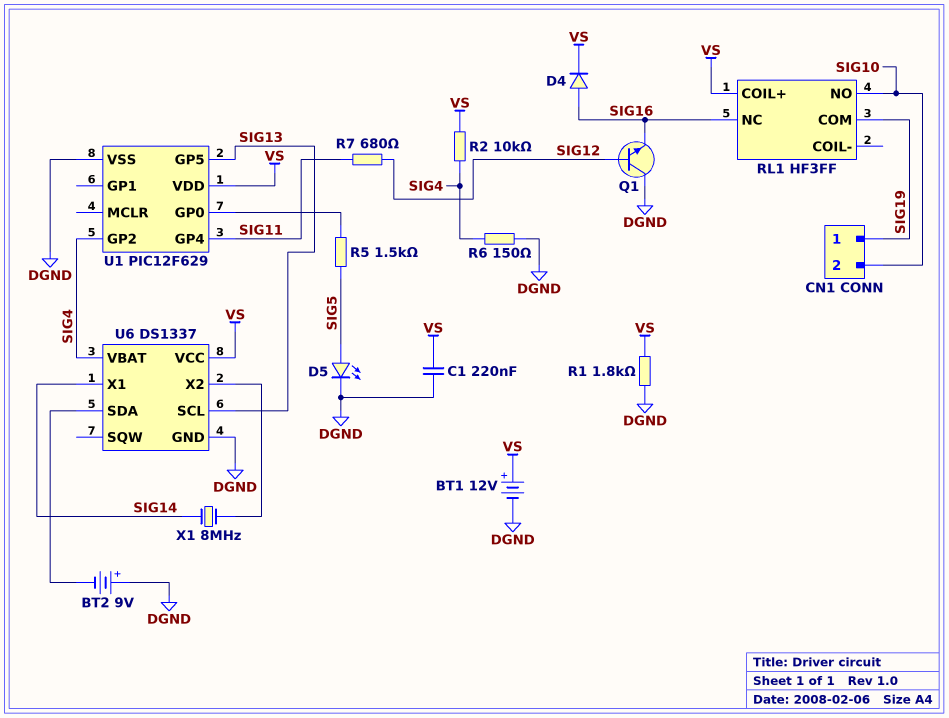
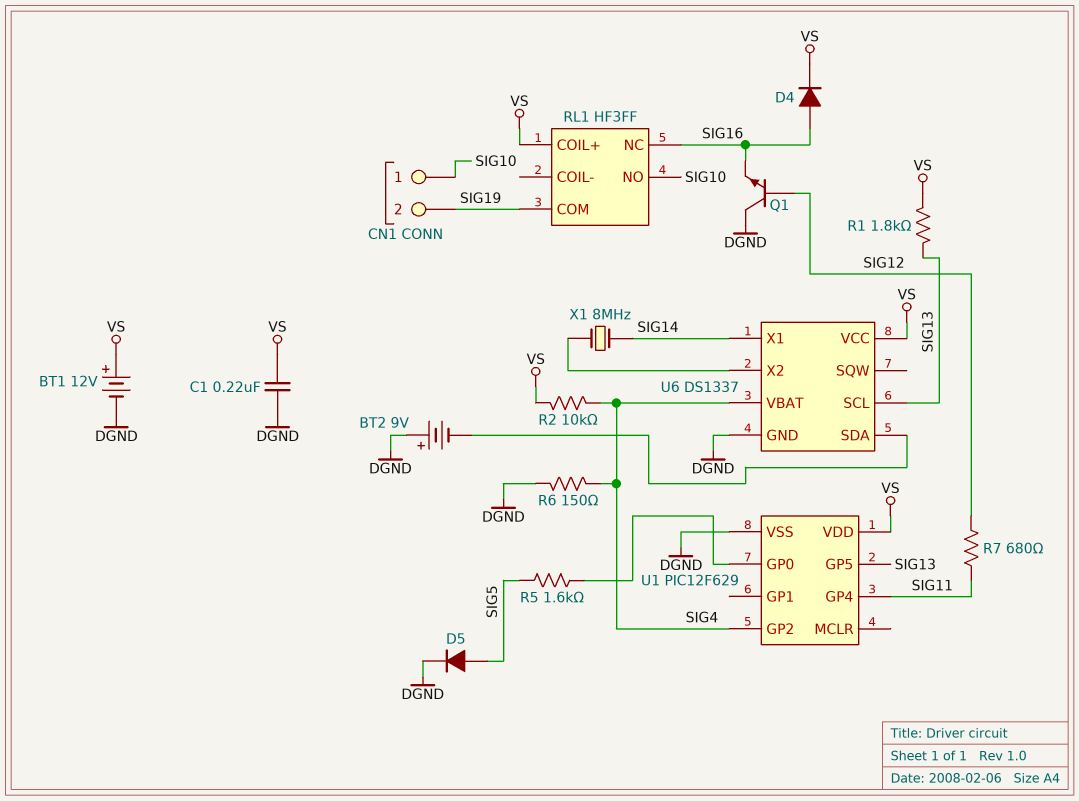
CN1 pin 1: SIG19 -> SIG10
CN1 pin 2: SIG10 -> SIG19
D5: LED (A SIG5, K DGND) -> diode (A SIG5, K DGND)
R1: 1.8k (DGND, VS) -> 1.8k (SIG13, VS)
R5: 1.5k (SIG5, U1/GP0) -> 1.6k (SIG5, U1/GP0)

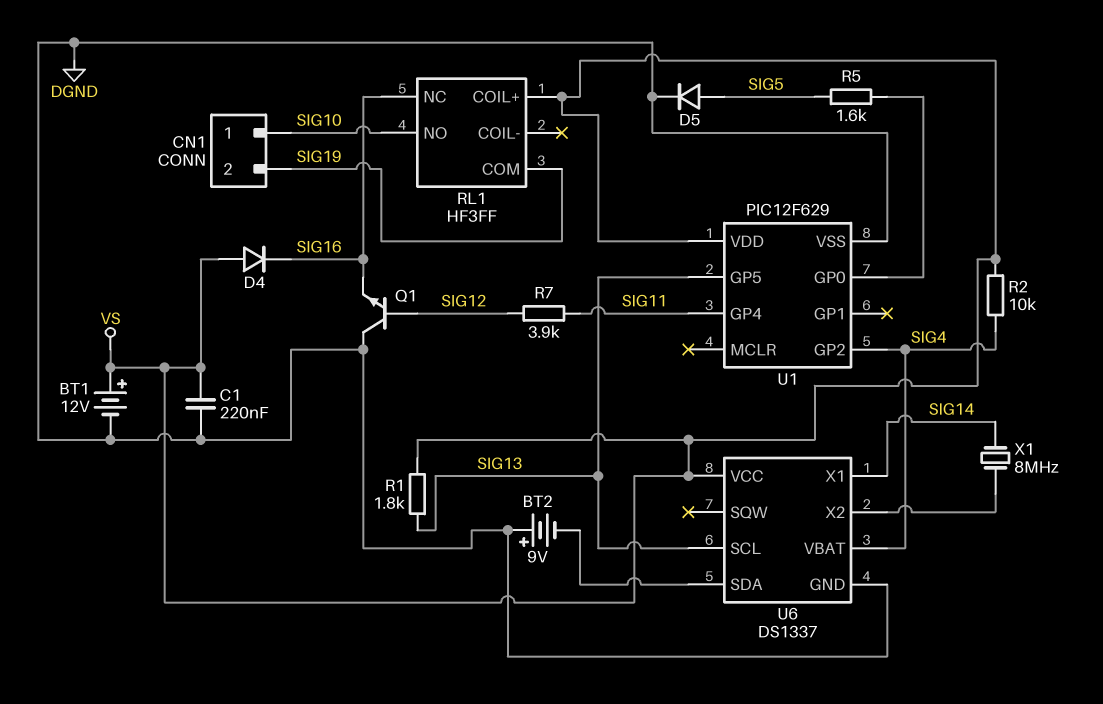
D4: diode (A SIG16, K VS) -> diode (A VS, K SIG16)
R6: 150 (DGND, SIG4) -> none
R7: 680 (SIG11, SIG12) -> 3.9k (SIG11, SIG12)

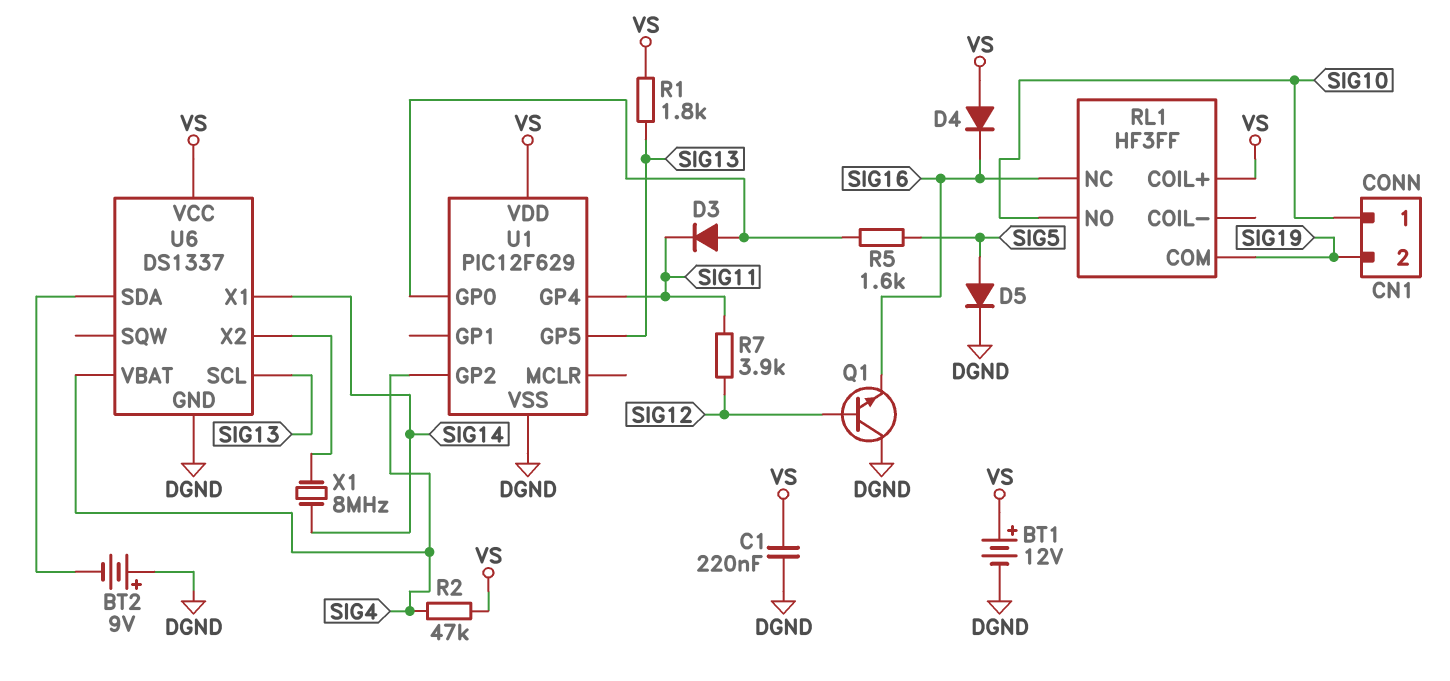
D3: none -> diode (A U1/GP0, K SIG11)
R2: 10k (SIG4, VS) -> 47k (SIG4, VS)

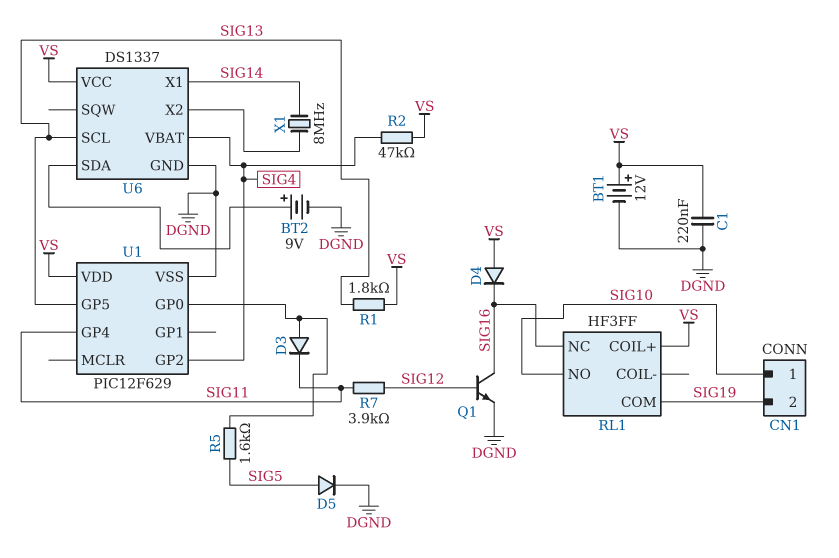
BT2: 9V (plus DGND, minus U6/SDA) -> 9V (plus U6/SDA, minus DGND)
Q1: NPN (B SIG12, C DGND, E SIG16) -> NPN (B SIG12, C SIG16, E DGND)

